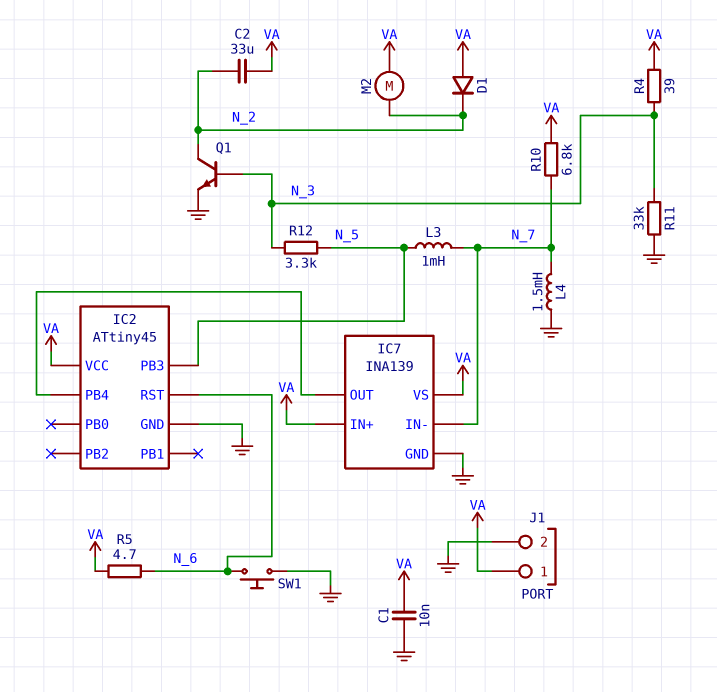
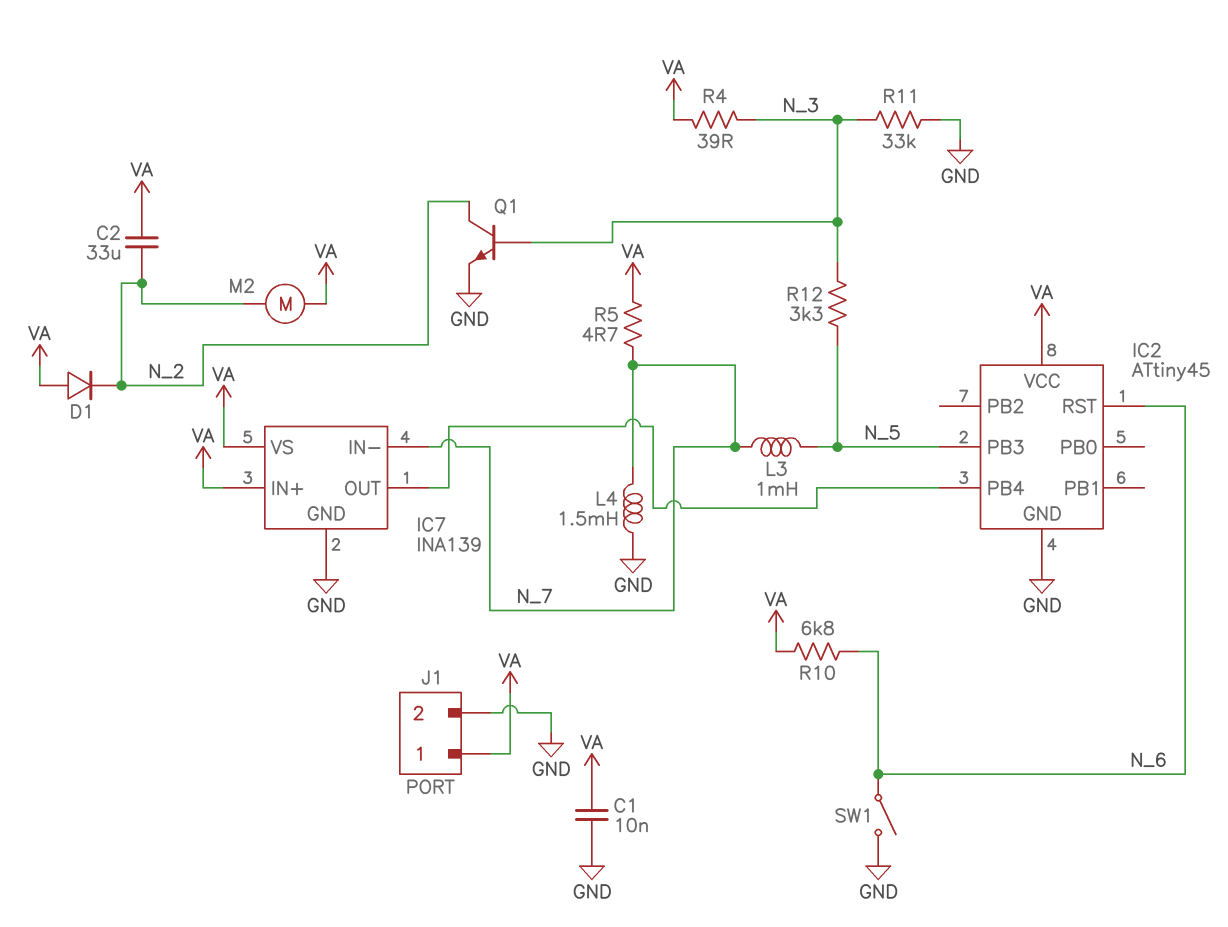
R5: 4.7 (N_6, VA) -> 4.7 (N_7, VA)
R10: 6.8k (N_7, VA) -> 6.8k (N_6, VA)
SW1: button (GND, N_6) -> switch (GND, N_6)

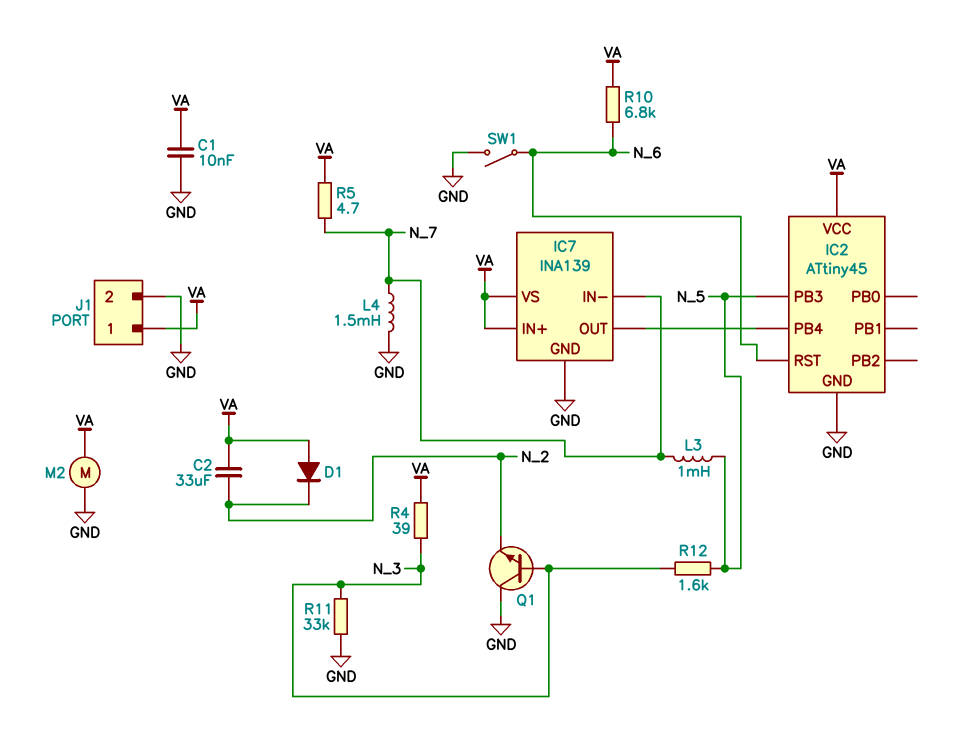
M2: motor (N_2, VA) -> motor (GND, VA)
Q1: NPN (B N_3, C N_2, E GND) -> NPN (B N_3, C GND, E N_2)
R12: 3.3k (N_3, N_5) -> 1.6k (N_3, N_5)

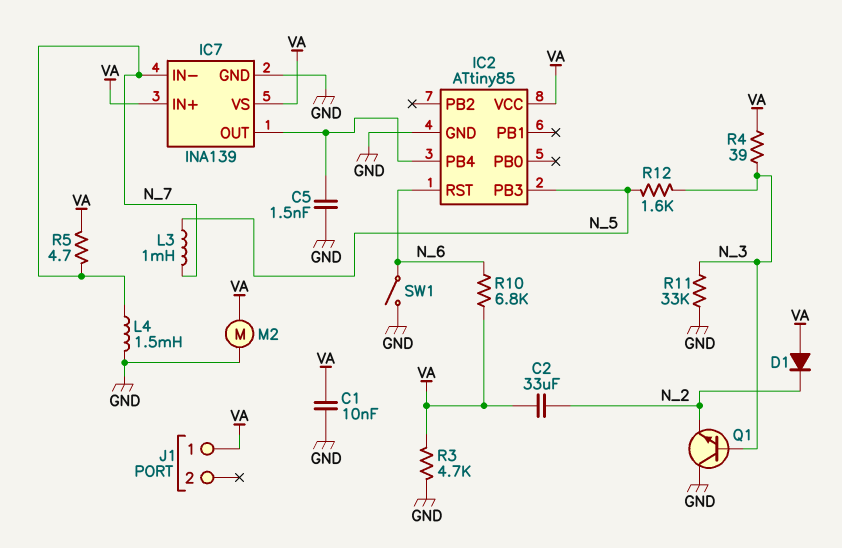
C5: none -> 1.5nF (GND, IC2/PB4)
IC2: ATtiny45 -> ATtiny85
J1 pin 2: GND -> none
R3: none -> 4.7k (GND, VA)

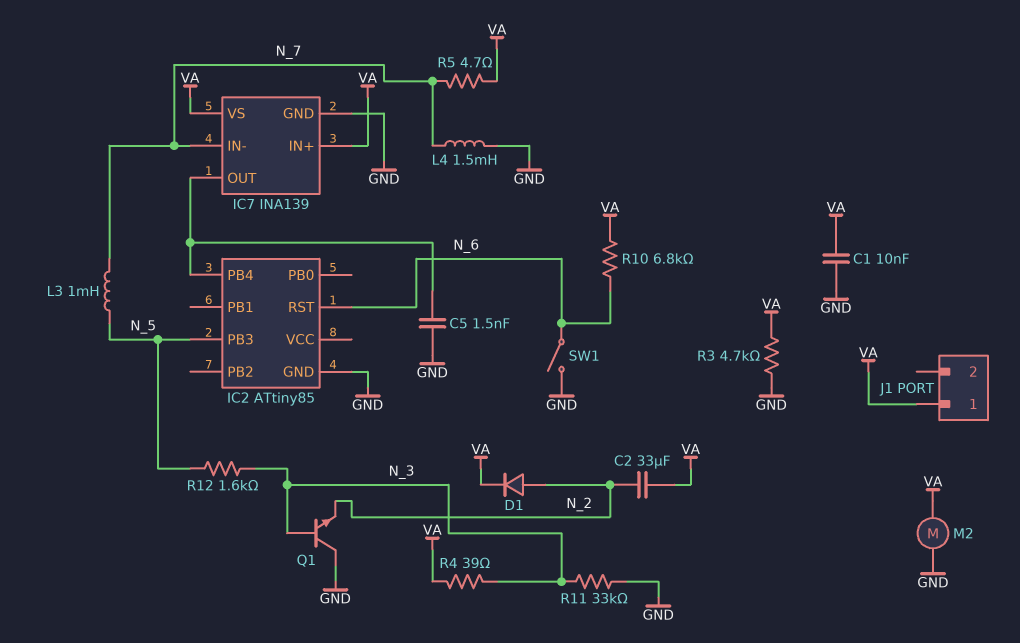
D1: diode (A VA, K N_2) -> diode (A N_2, K VA)
IC2 pin VCC: VA -> none

